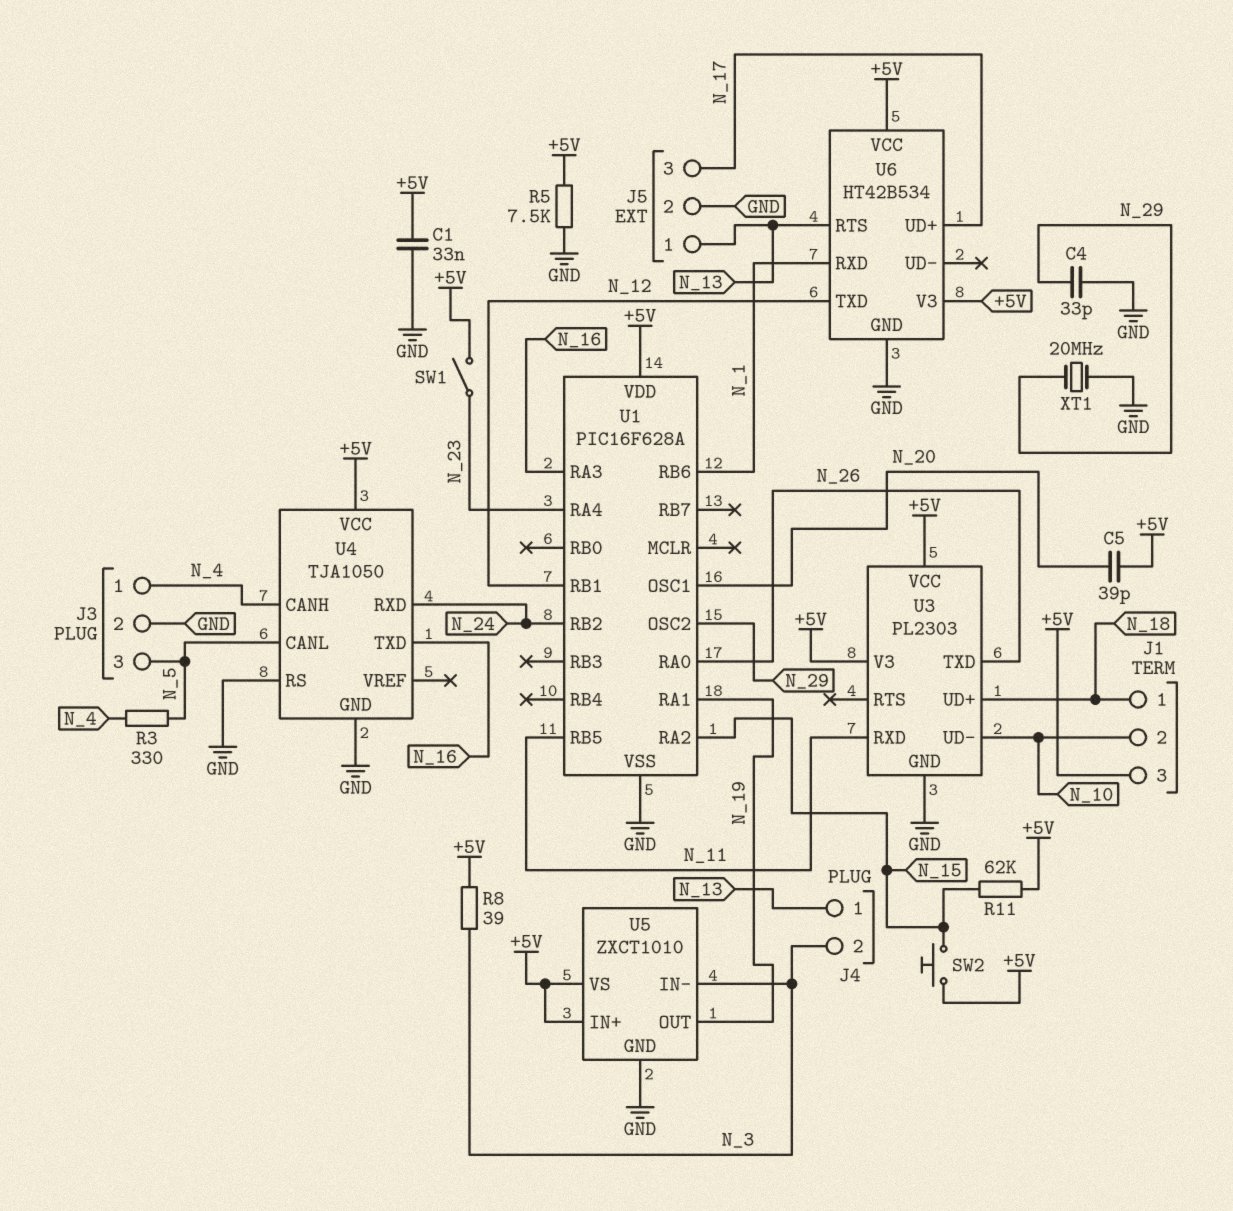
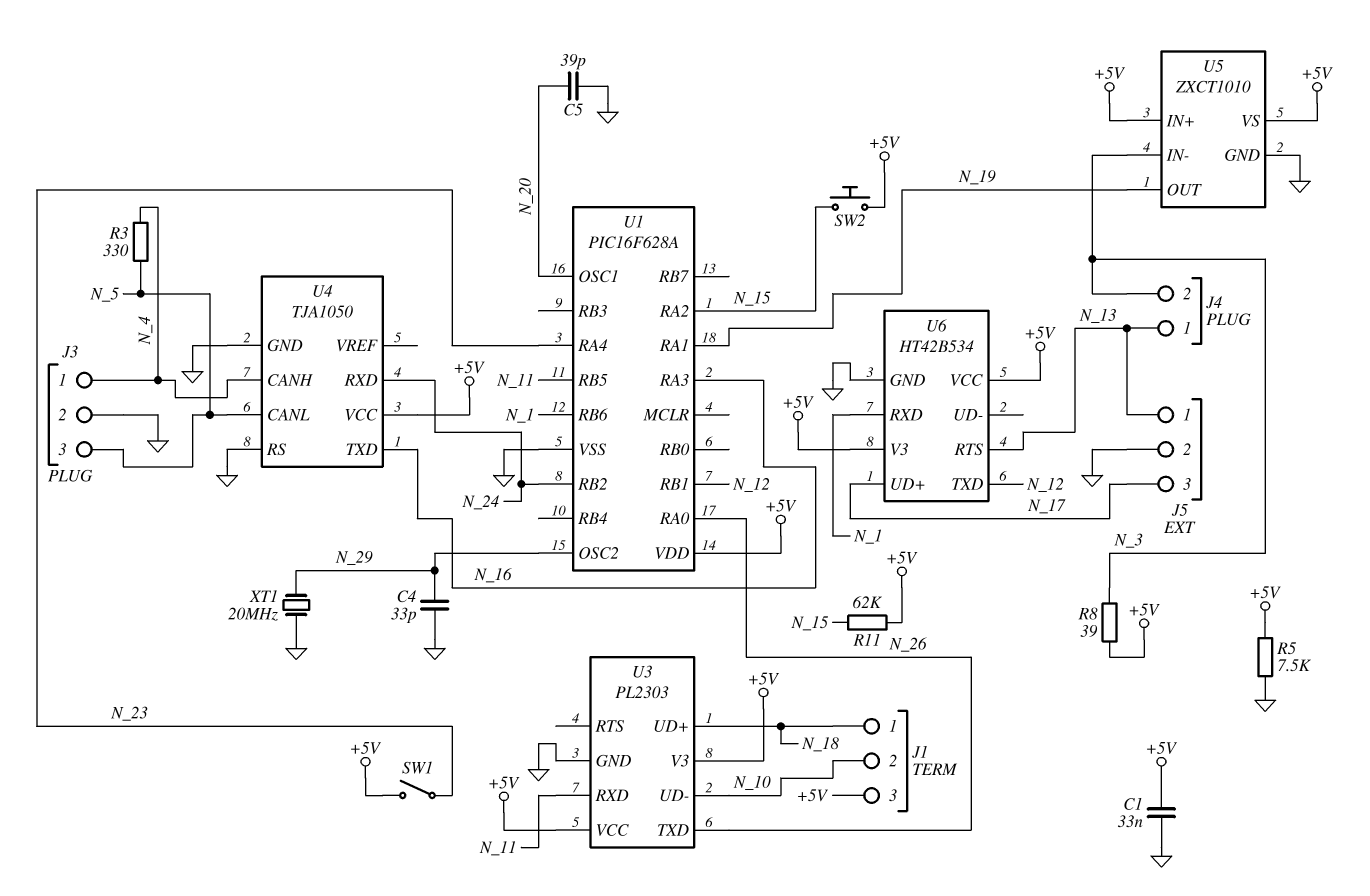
C5: 39pF (+5V, N_20) -> 39pF (GND, N_20)

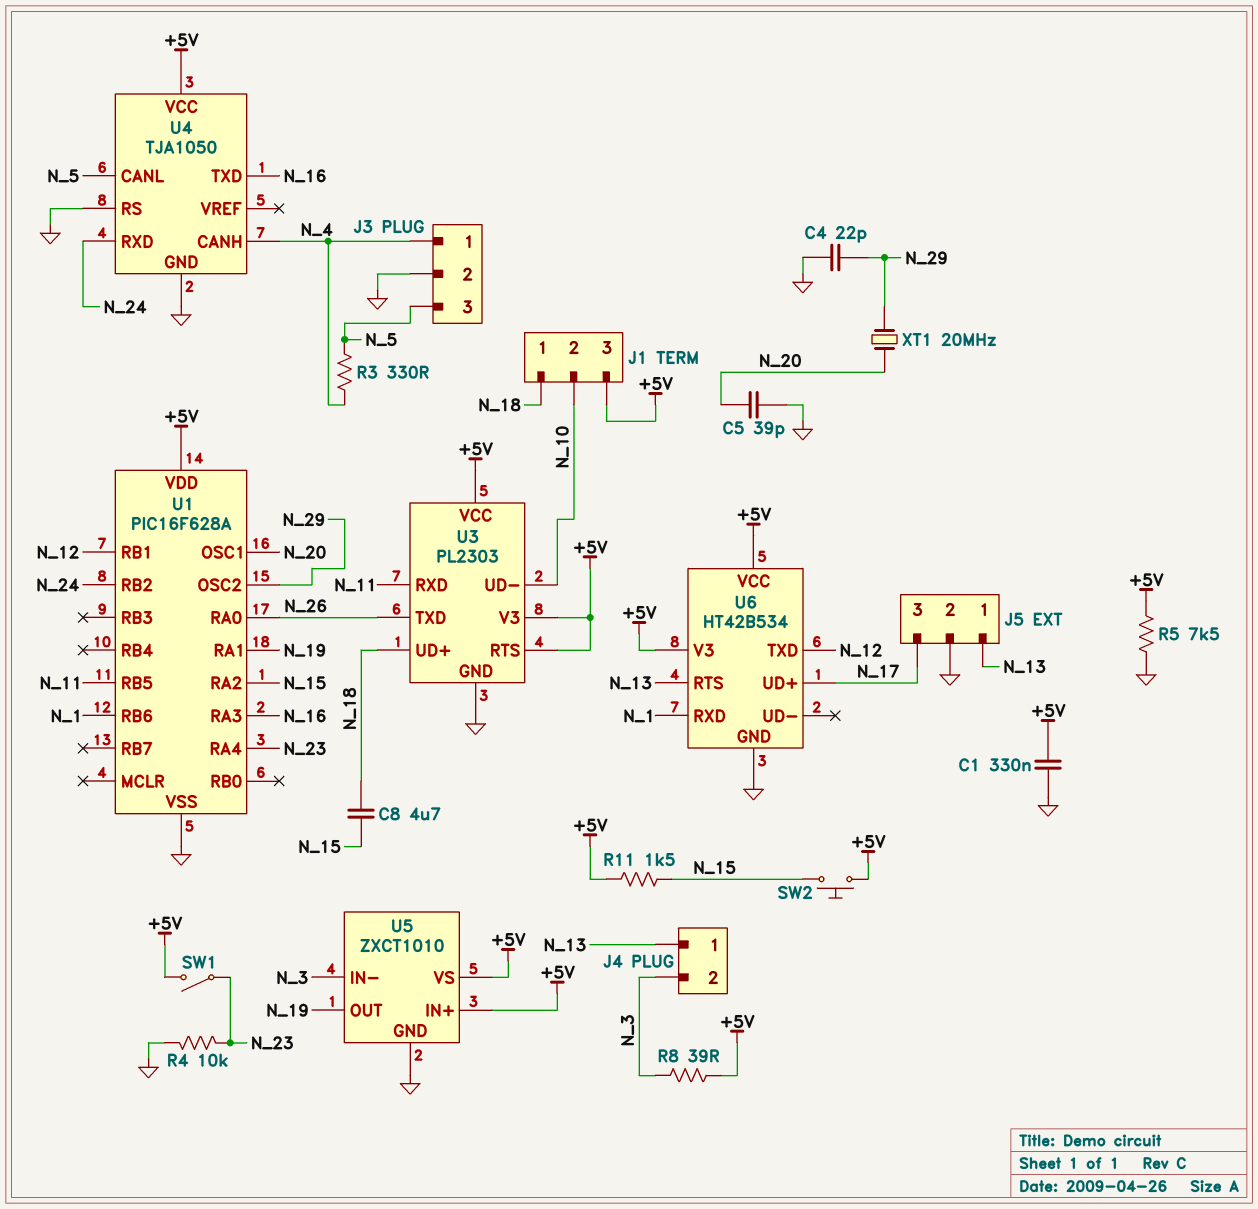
C1: 33nF (+5V, GND) -> 330nF (+5V, GND)
C4: 33pF (GND, N_29) -> 22pF (GND, N_29)
C8: none -> 4.7uF (N_15, N_18)
R4: none -> 10k (GND, N_23)
R11: 62k (+5V, N_15) -> 1.5k (+5V, N_15)
U3 pin RTS: none -> +5V
XT1: 20MHz (GND, N_29) -> 20MHz (N_20, N_29)

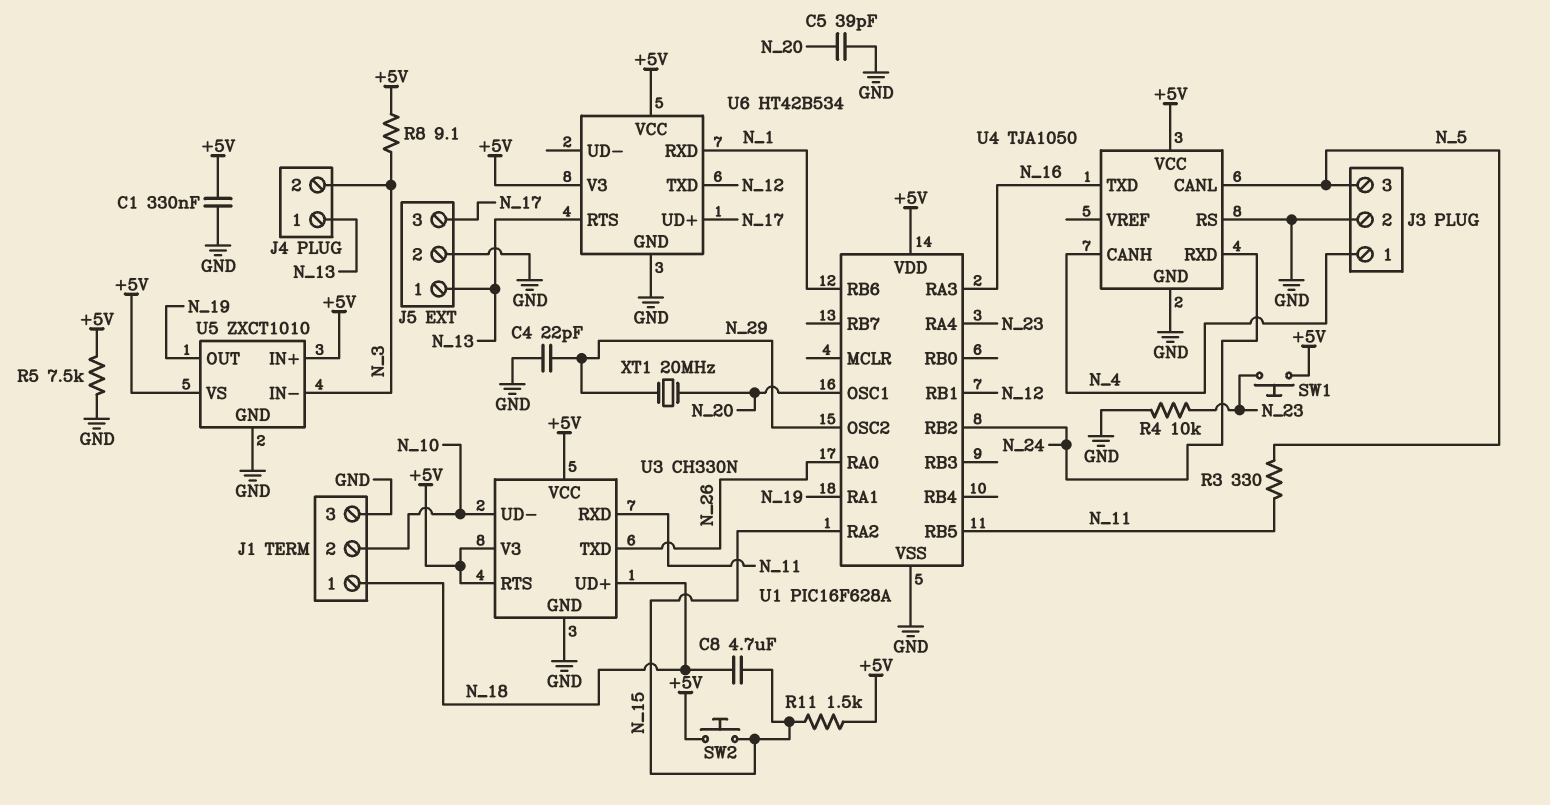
J1 pin 3: +5V -> GND
R3: 330 (N_4, N_5) -> 330 (N_5, N_11)
R8: 39 (+5V, N_3) -> 9.1 (+5V, N_3)
SW1: switch (+5V, N_23) -> button (+5V, N_23)
U3: PL2303 -> CH330N

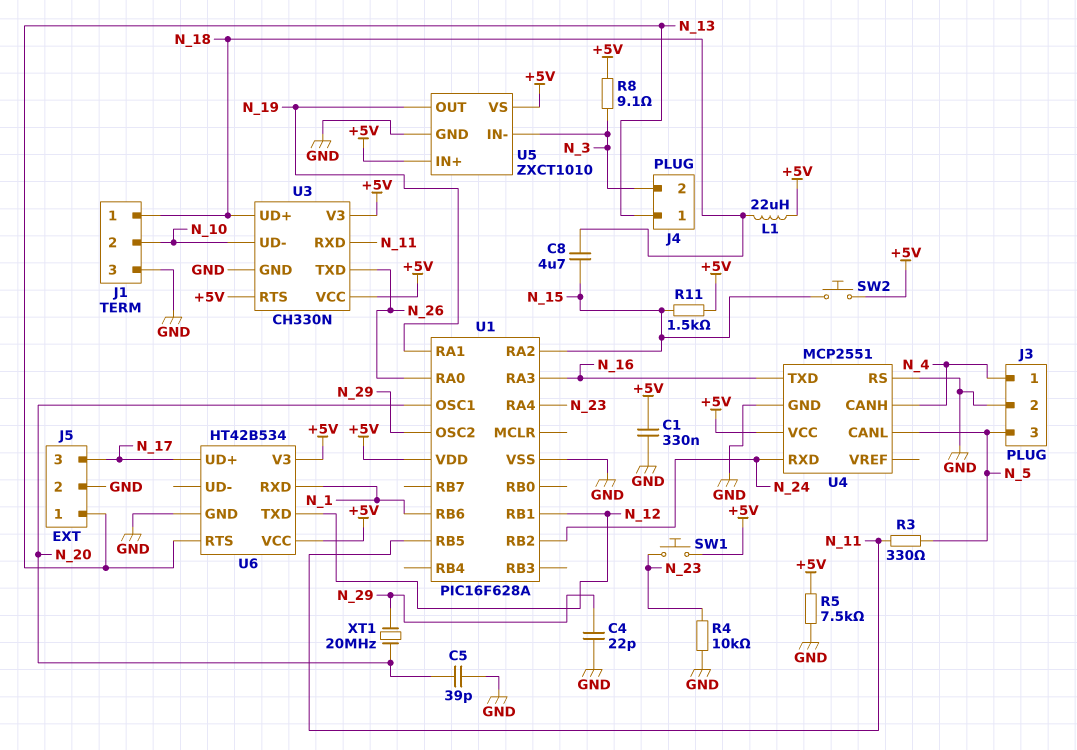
L1: none -> 22uH (+5V, N_18)
U4: TJA1050 -> MCP2551

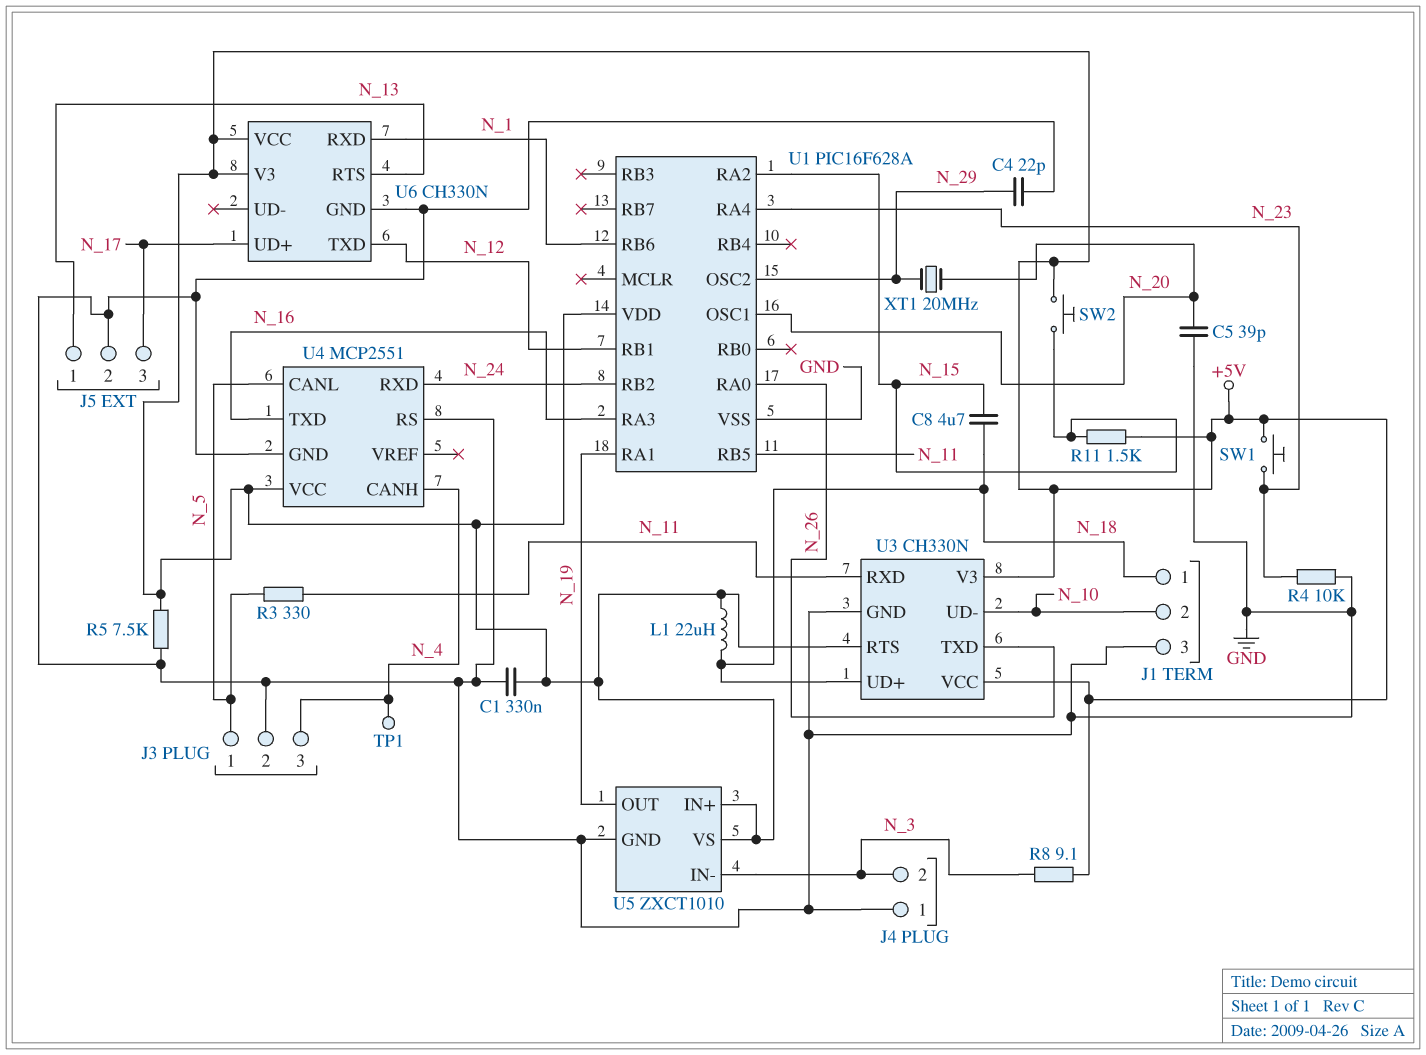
J3 pin 1: N_4 -> N_5
J3 pin 3: N_5 -> N_4
J4 pin 1: N_13 -> GND
TP1: none -> test point (N_4)
U6: HT42B534 -> CH330N

